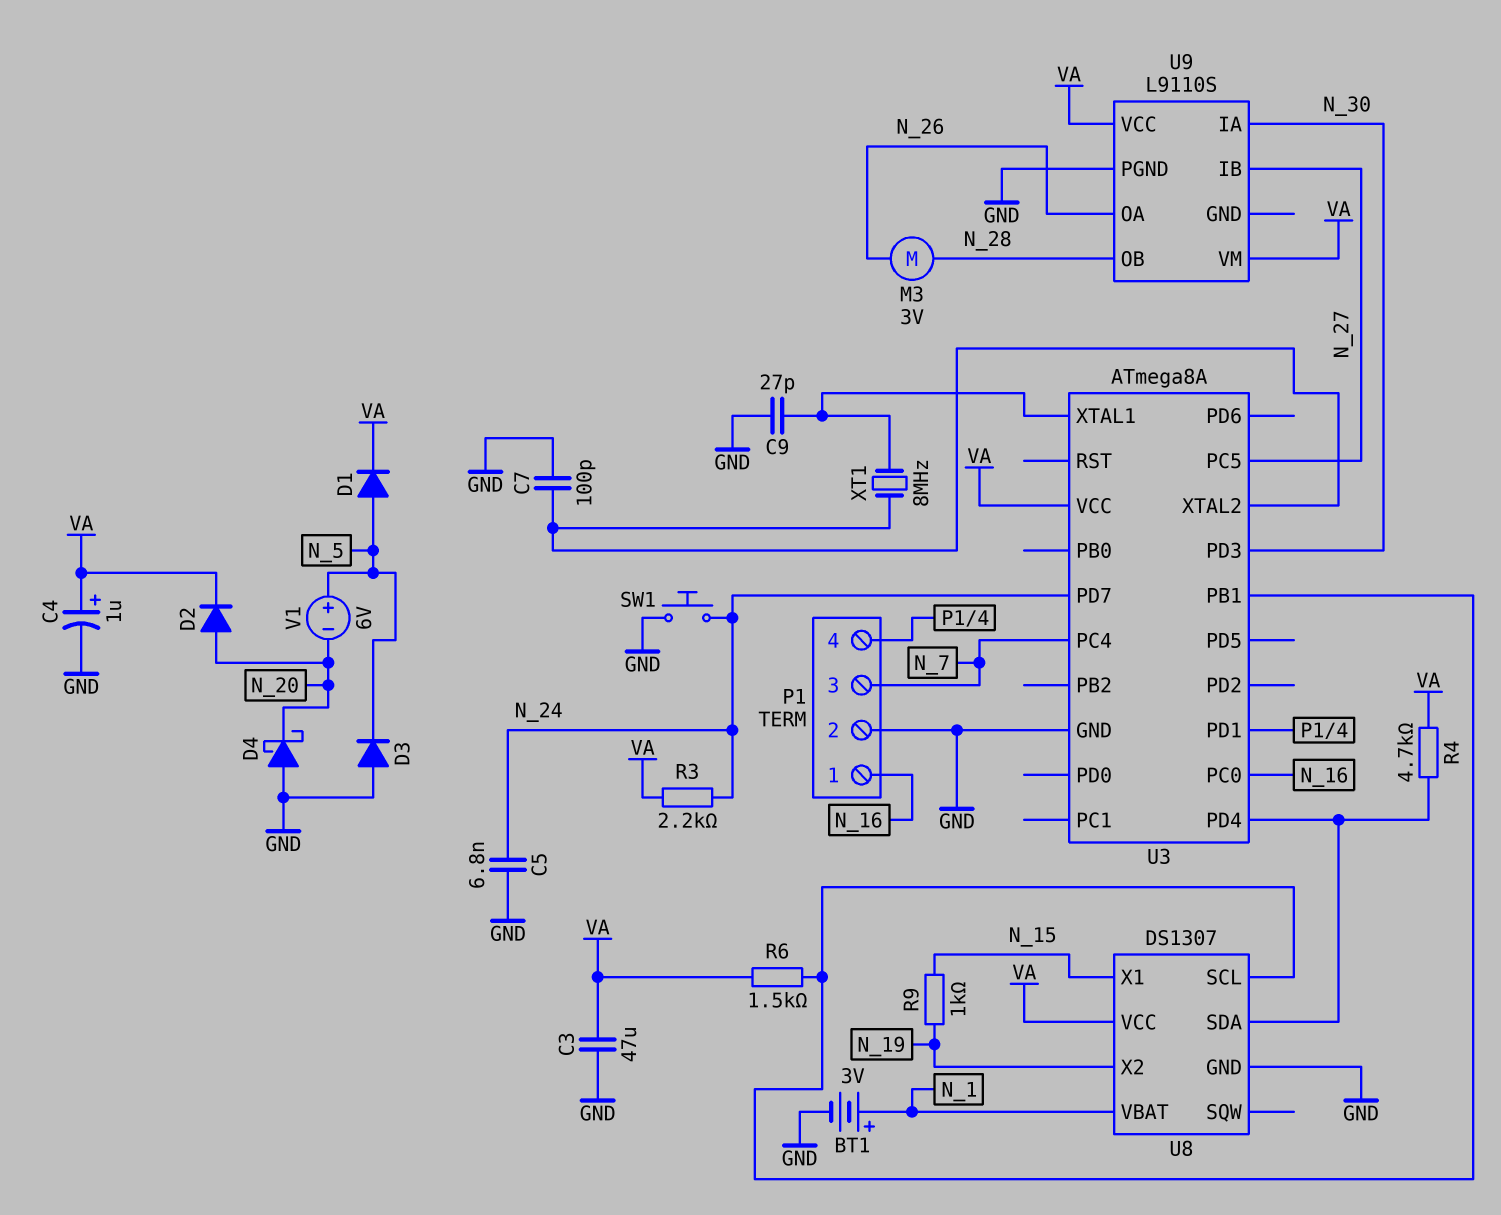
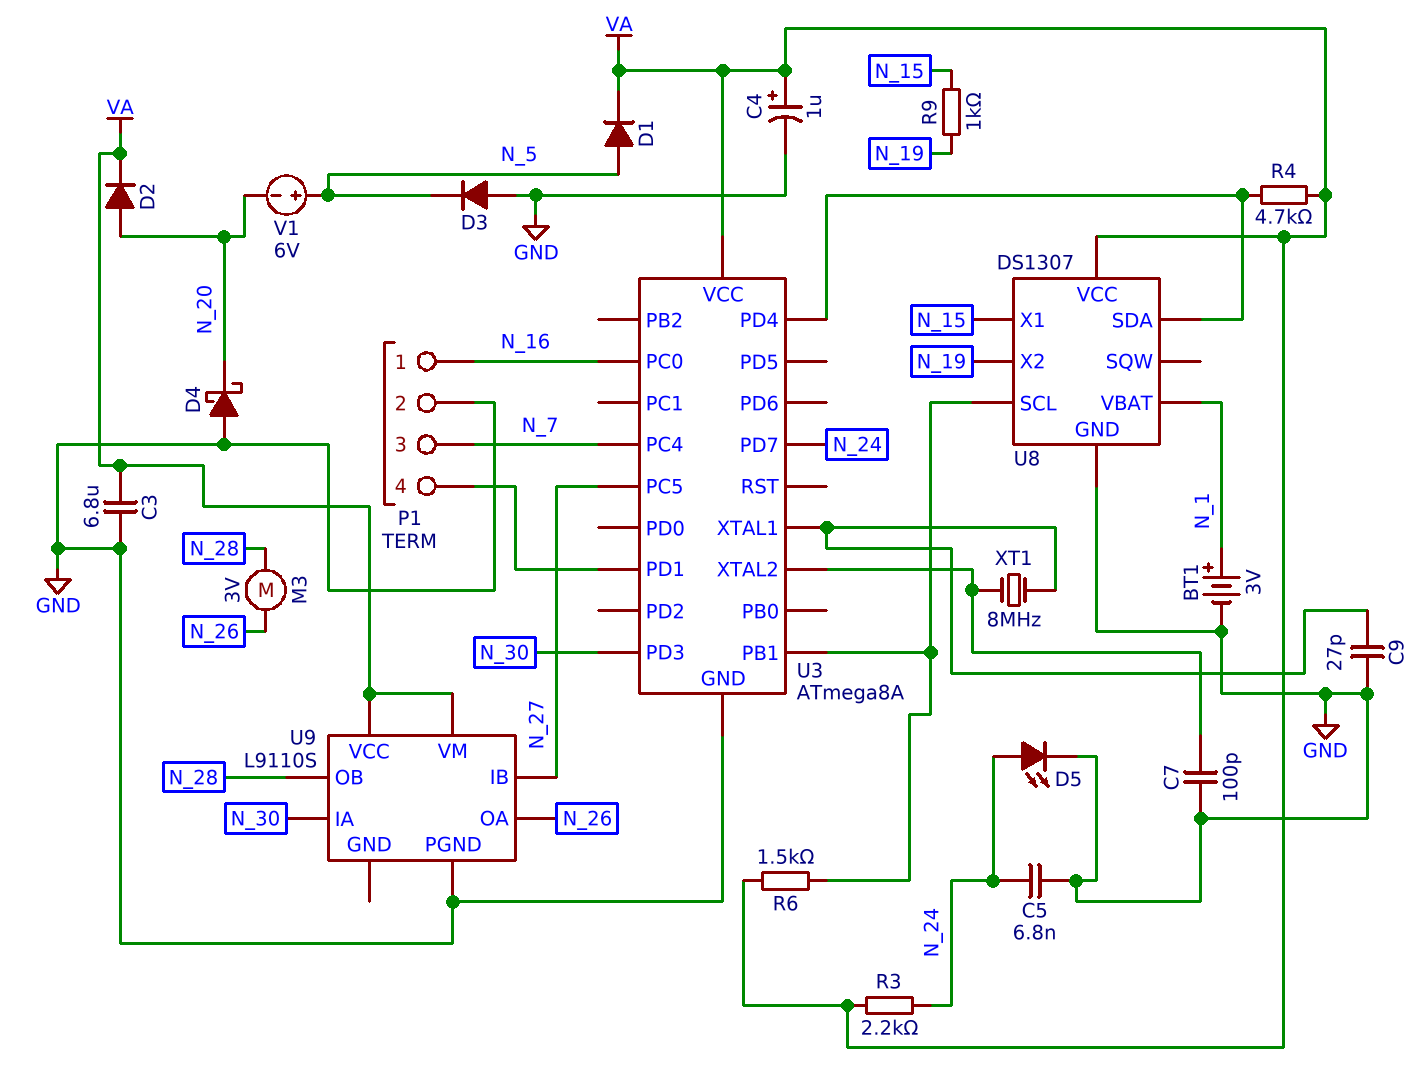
C3: 47uF (GND, VA) -> 6.8uF (GND, VA)
D5: none -> LED (A N_24, K GND)
SW1: button (GND, N_24) -> none

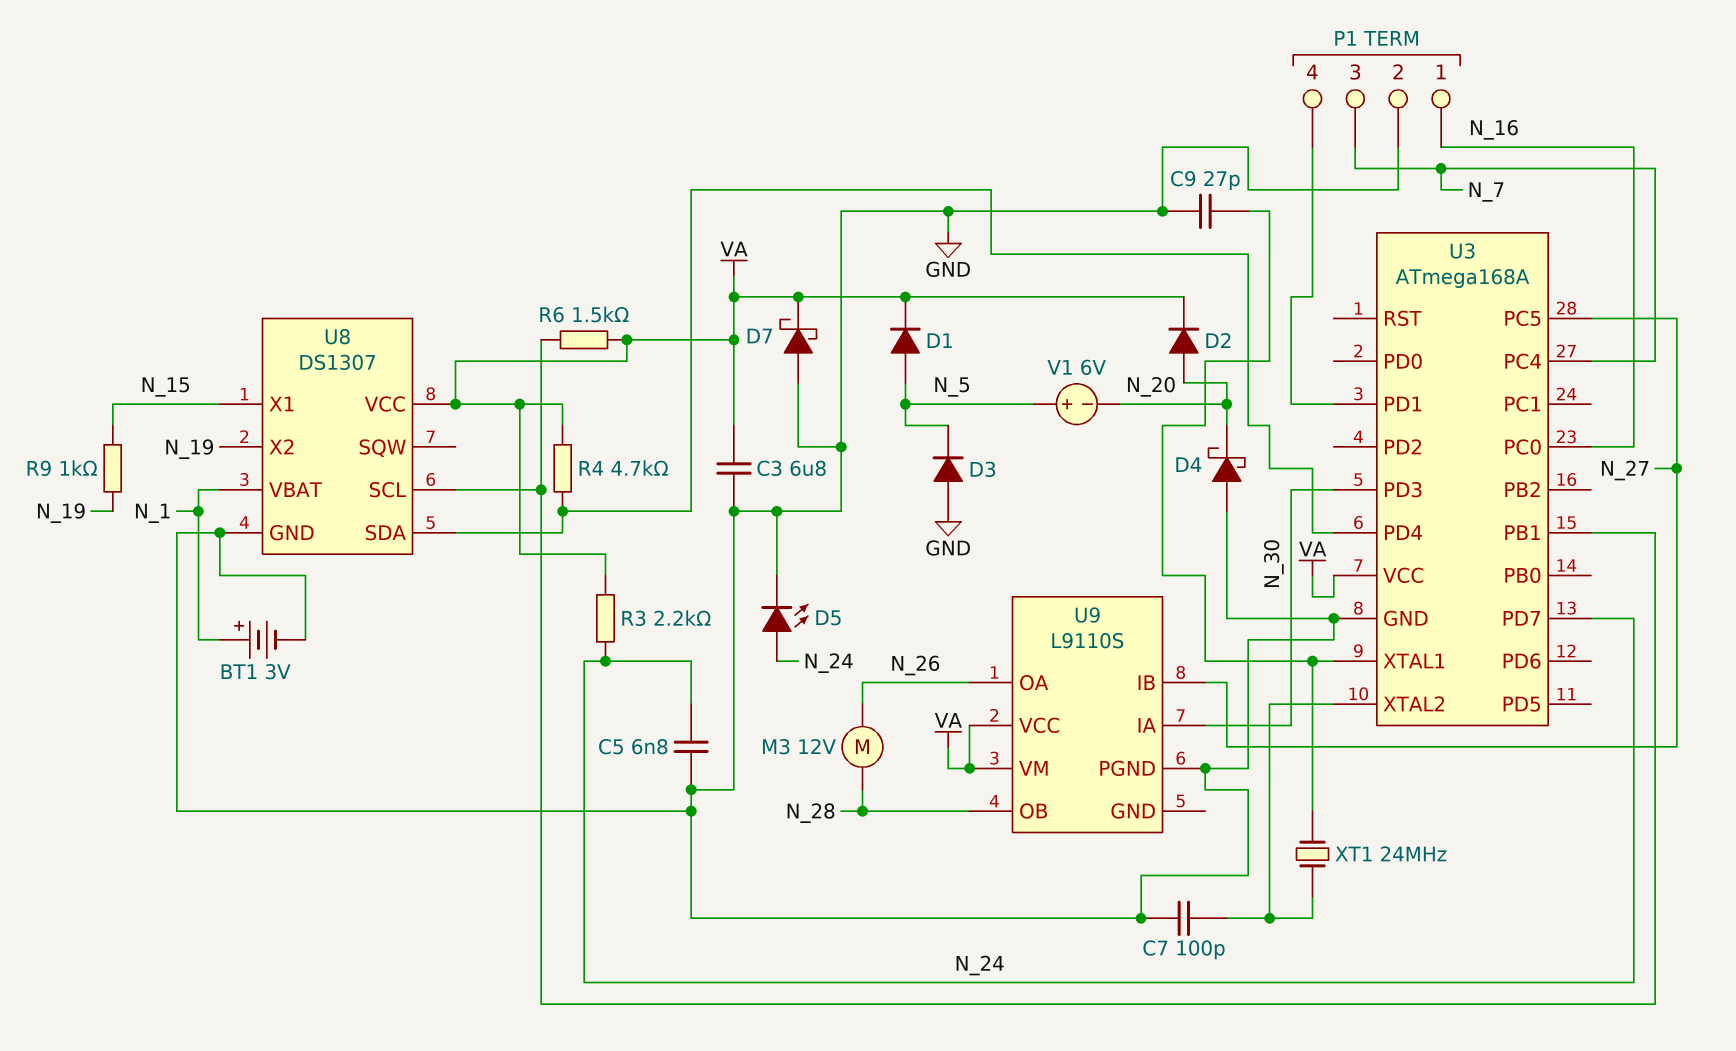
C4: 1uF (plus VA, minus GND) -> none
D7: none -> schottky (A GND, K VA)
M3: motor 3V (N_26, N_28) -> motor 12V (N_26, N_28)
U3: ATmega8A -> ATmega168A
XT1: 8MHz (U3/XTAL1, U3/XTAL2) -> 24MHz (U3/XTAL1, U3/XTAL2)

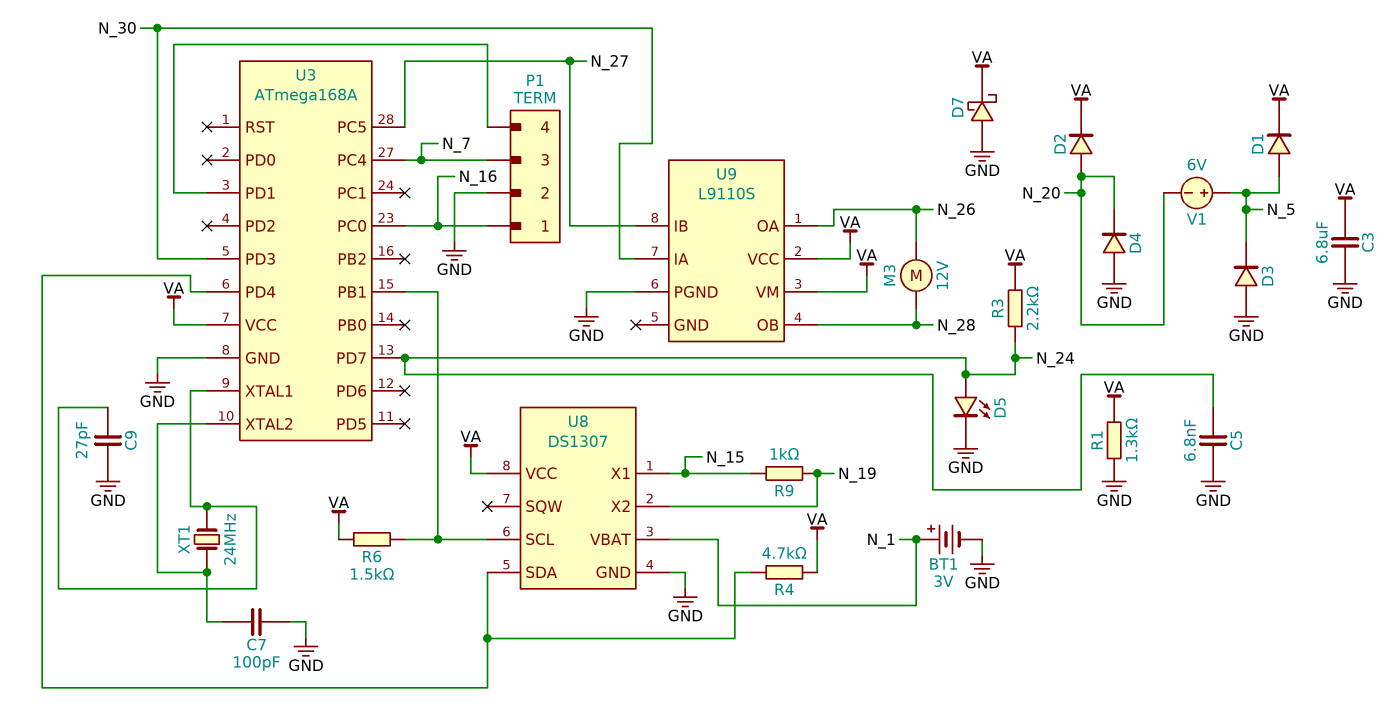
D4: schottky (A GND, K N_20) -> diode (A GND, K N_20)
R1: none -> 1.3k (GND, VA)

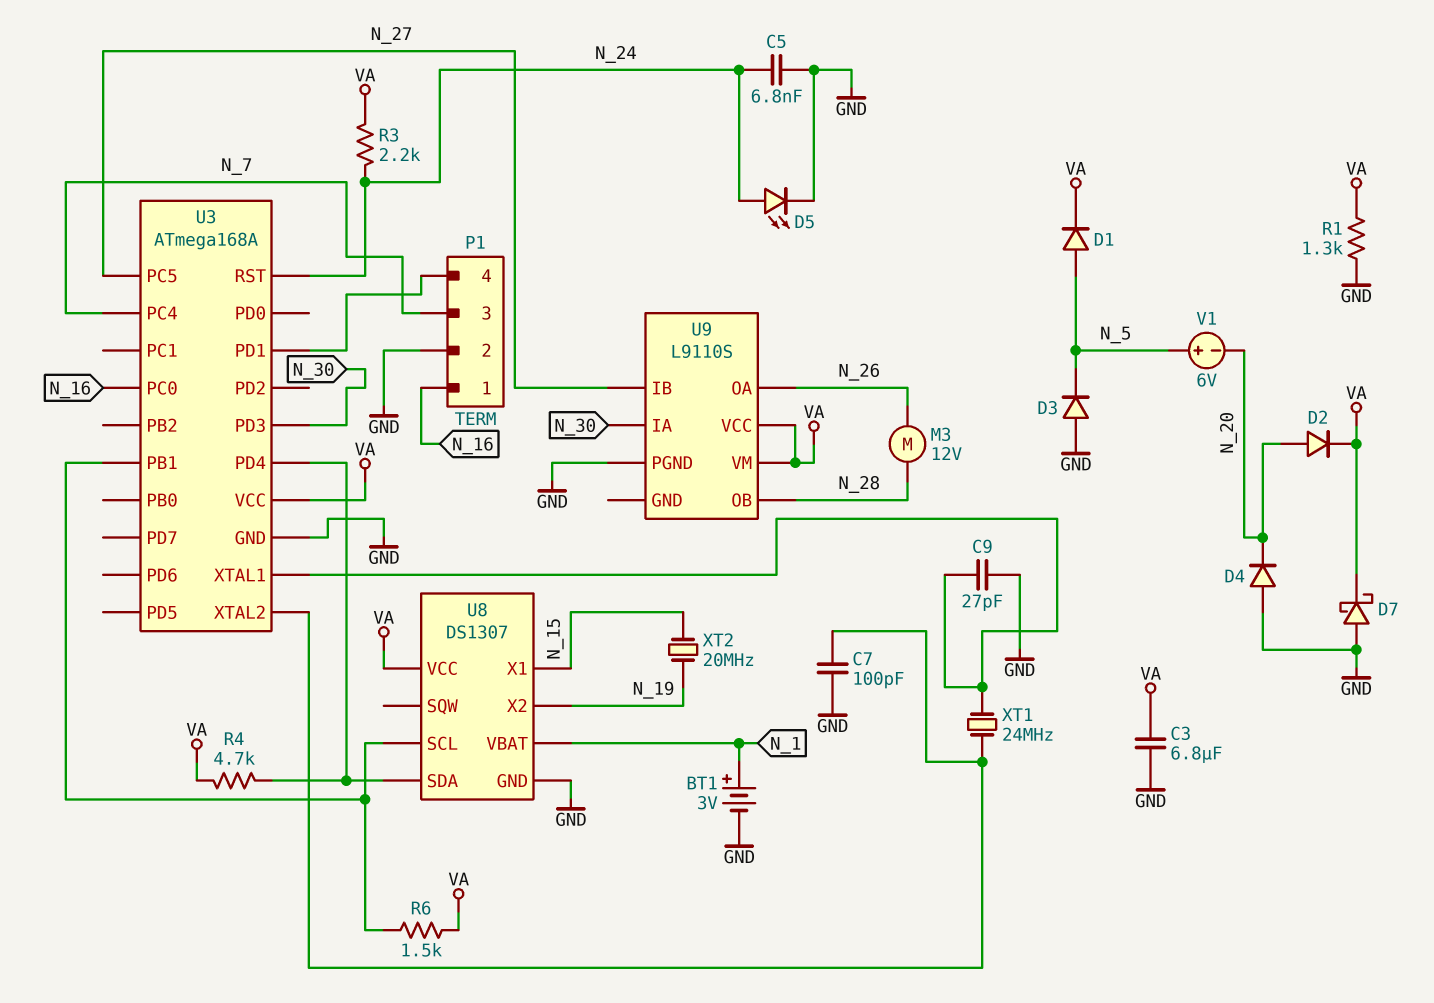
R9: 1k (N_15, N_19) -> none
U3 pin PD7: N_24 -> none
U3 pin RST: none -> N_24
XT2: none -> 20MHz (N_15, N_19)

